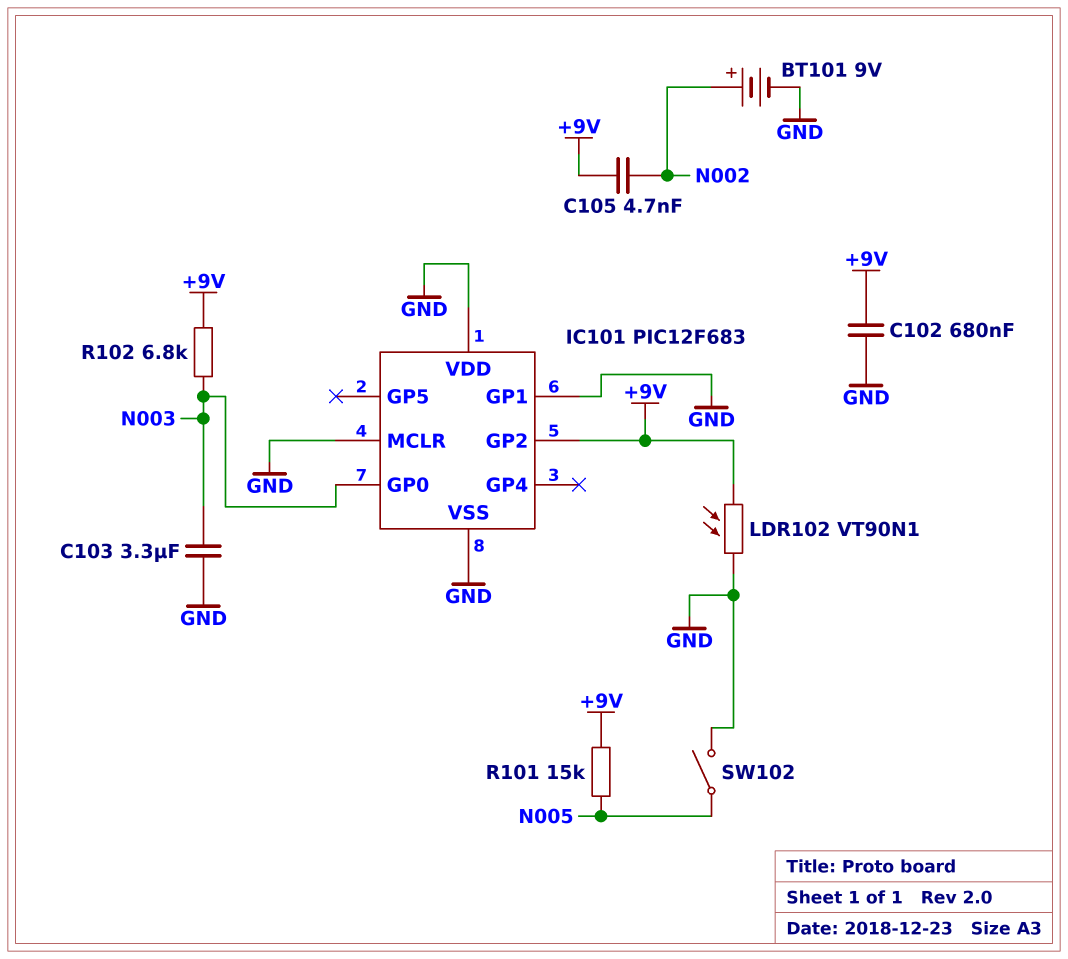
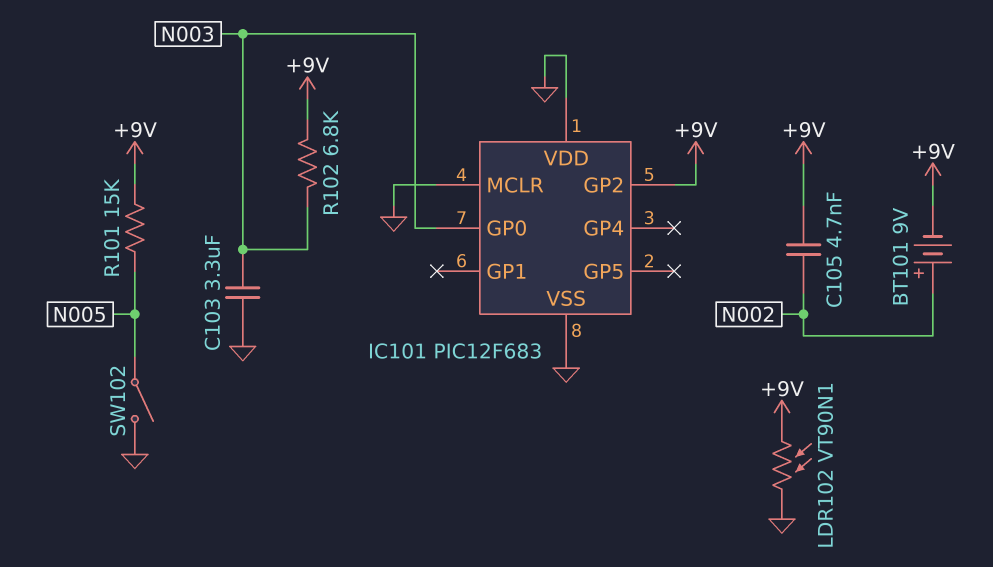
BT101: 9V (plus N002, minus GND) -> 9V (plus N002, minus +9V)
C102: 680nF (+9V, GND) -> none
IC101 pin GP1: GND -> none

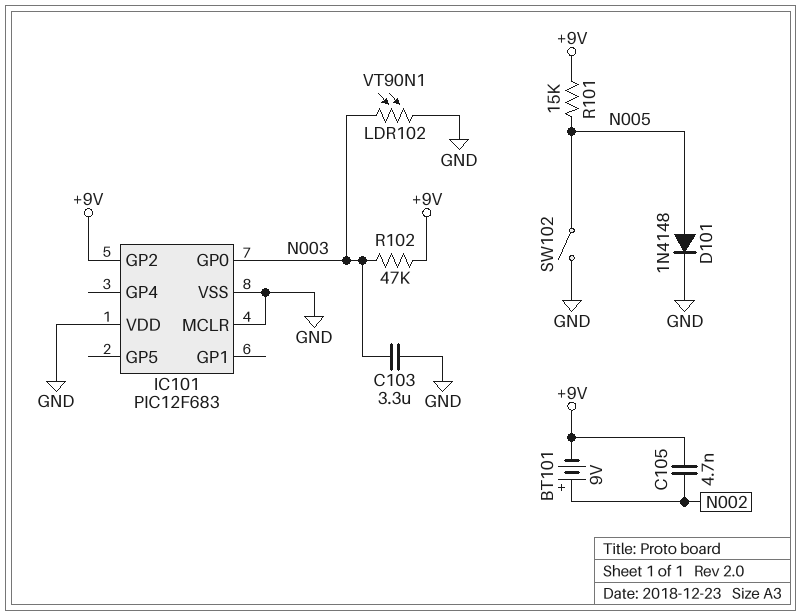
D101: none -> diode 1N4148 (A N005, K GND)
LDR102: VT90N1 (+9V, GND) -> VT90N1 (GND, N003)
R102: 6.8k (+9V, N003) -> 47k (+9V, N003)

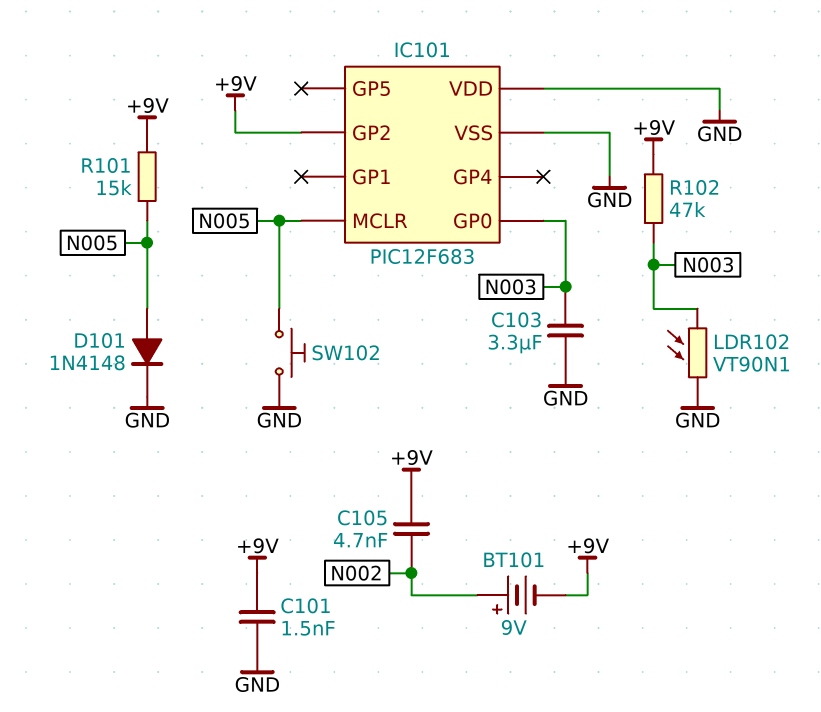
C101: none -> 1.5nF (+9V, GND)
IC101 pin MCLR: GND -> N005
SW102: switch (GND, N005) -> button (GND, N005)

